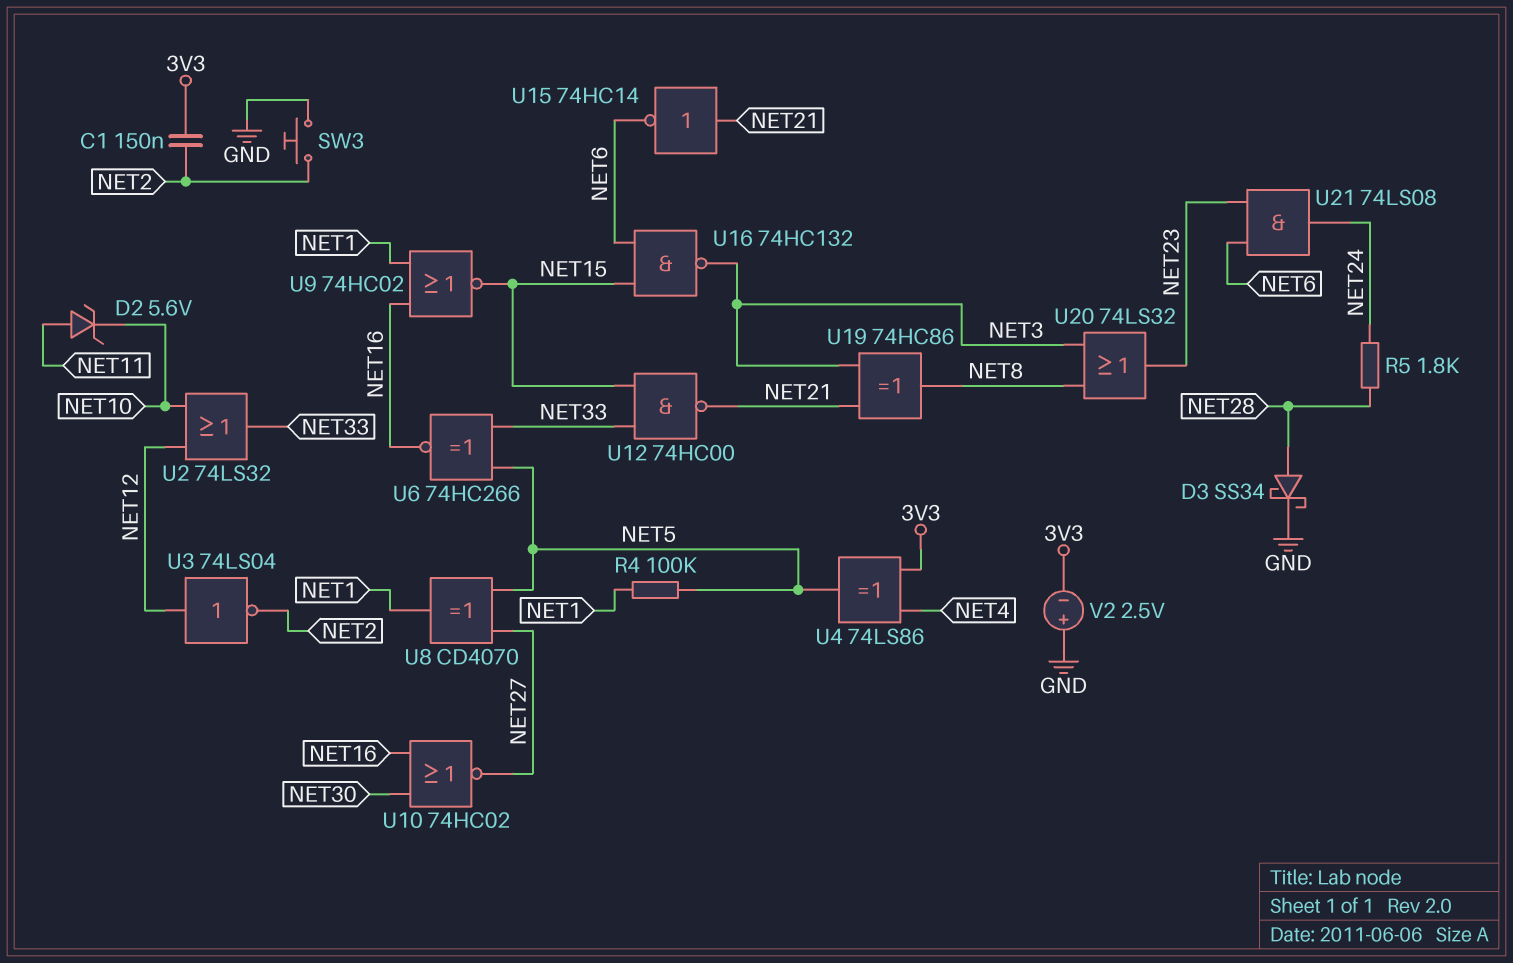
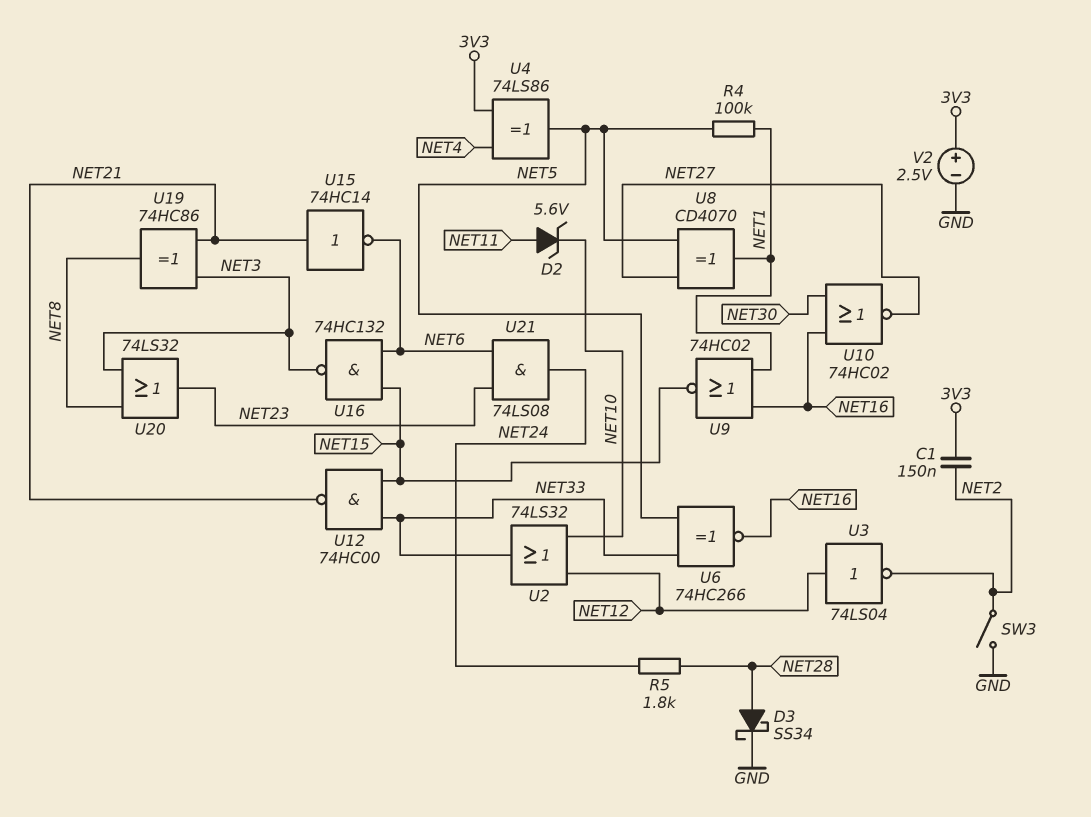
SW3: button (GND, NET2) -> switch (GND, NET2)
V2: 2.5V (plus GND, minus 3V3) -> 2.5V (plus 3V3, minus GND)

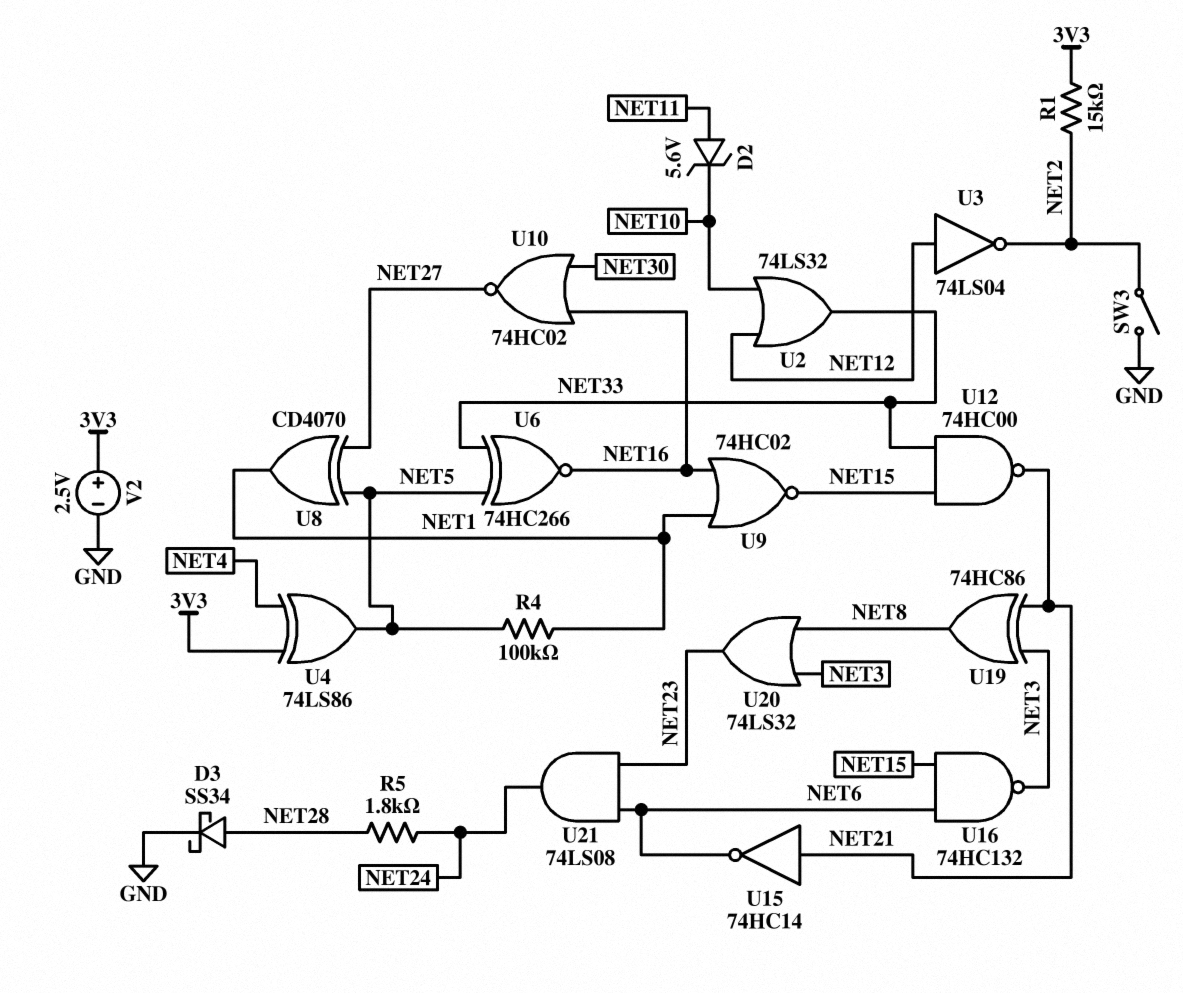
C1: 150nF (3V3, NET2) -> none
R1: none -> 15k (3V3, NET2)

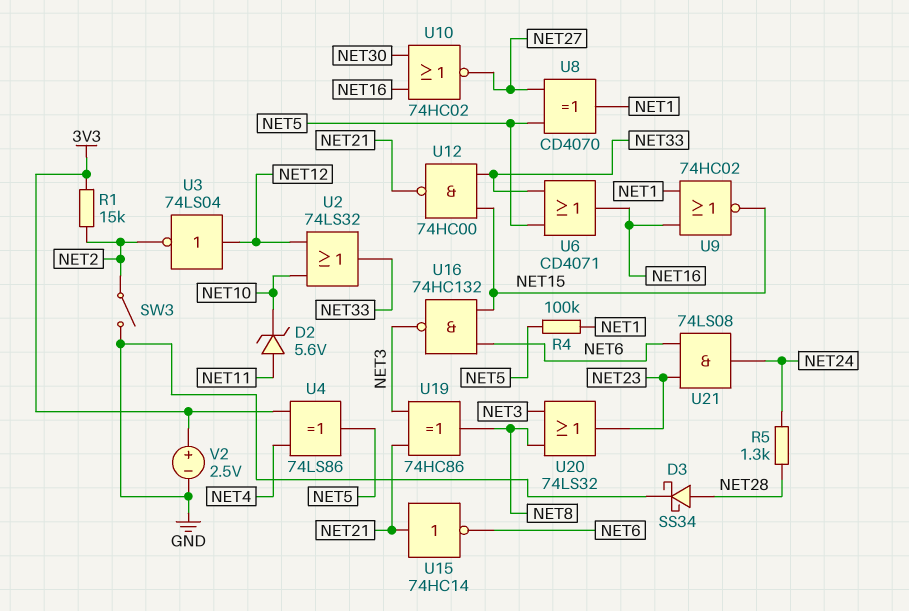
R5: 1.8k (NET24, NET28) -> 1.3k (NET24, NET28)
U6: XNOR 74HC266 (in NET5, in NET33, out NET16) -> OR CD4071 (in NET5, in NET33, out NET16)

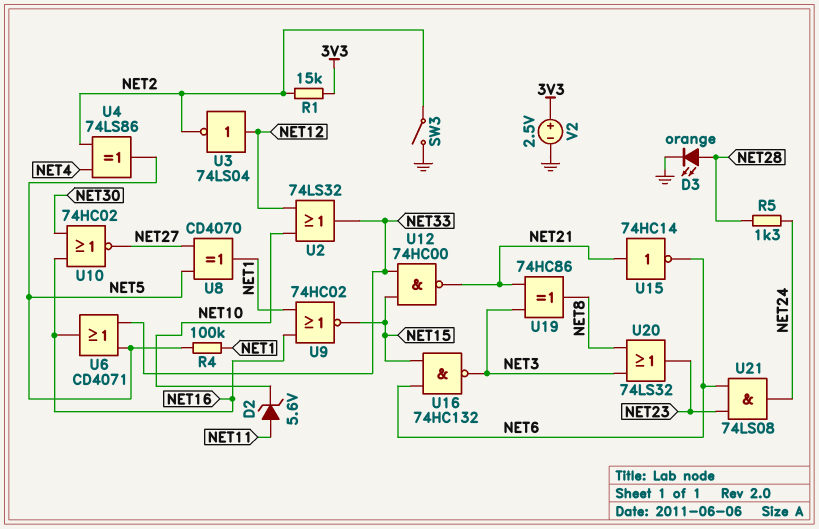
D3: schottky SS34 (A NET28, K GND) -> LED orange (A NET28, K GND)
U4: XOR 74LS86 (in 3V3, in NET4, out NET5) -> XOR 74LS86 (in NET2, in NET4, out NET5)

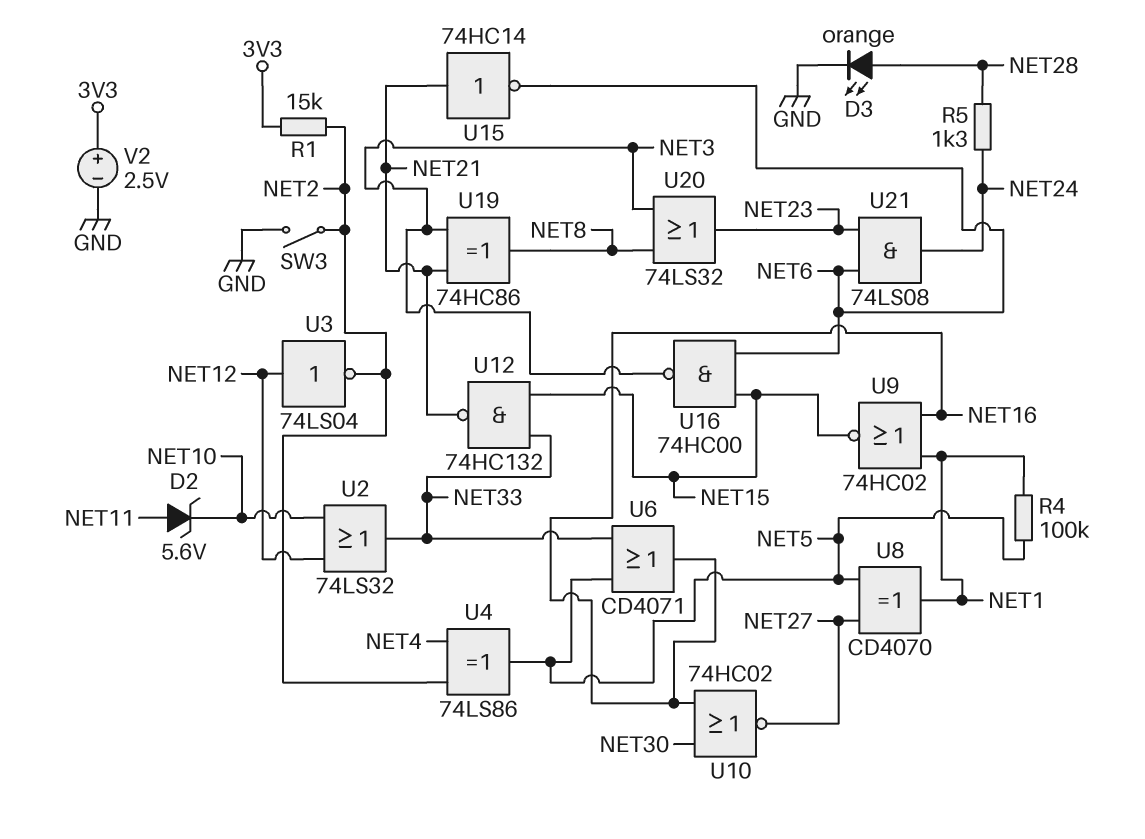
U12: NAND 74HC00 (in NET15, in NET33, out NET21) -> NAND 74HC132 (in NET15, in NET33, out NET21)
U16: NAND 74HC132 (in NET6, in NET15, out NET3) -> NAND 74HC00 (in NET6, in NET15, out NET3)

